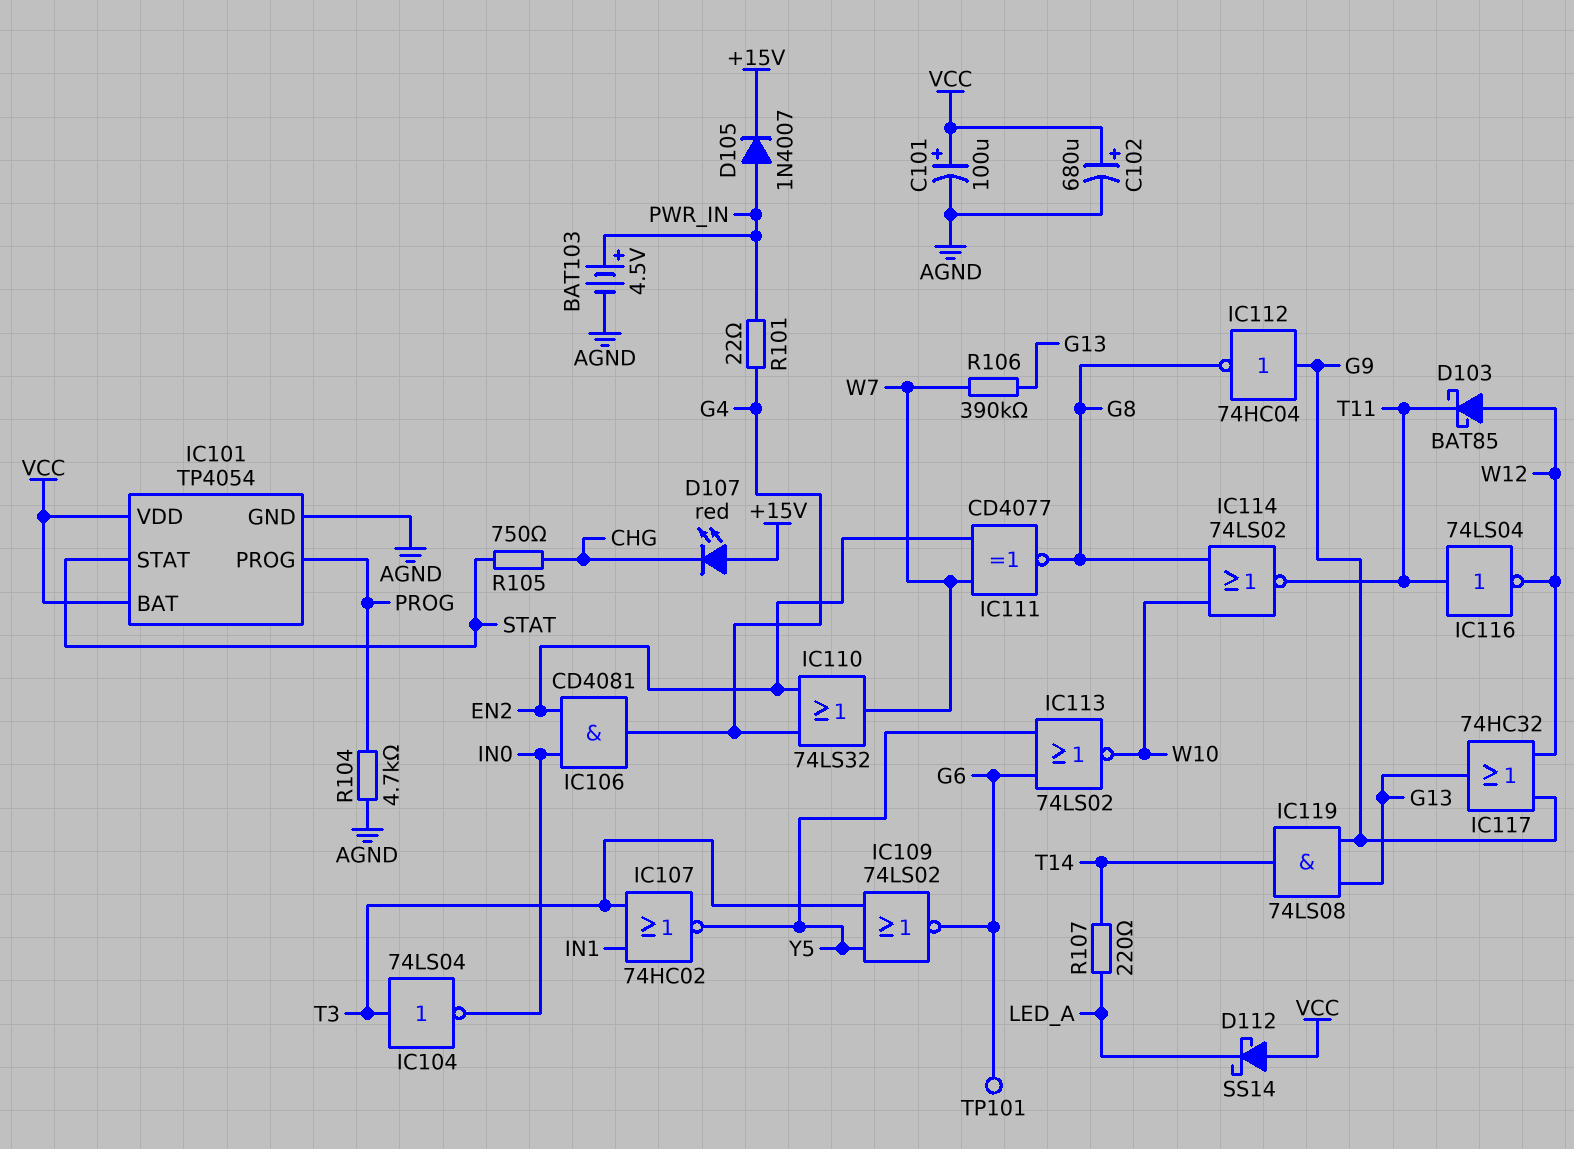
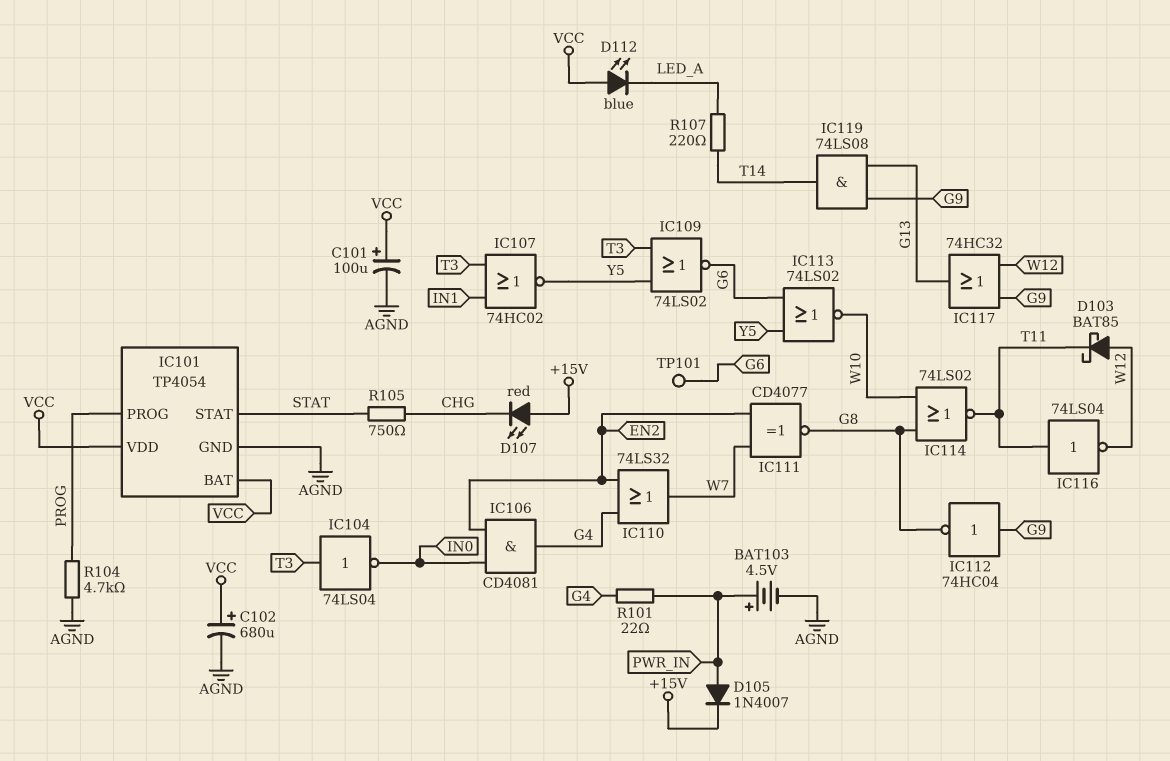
D112: schottky SS14 (A VCC, K LED_A) -> LED blue (A VCC, K LED_A)
R106: 390k (G13, W7) -> none

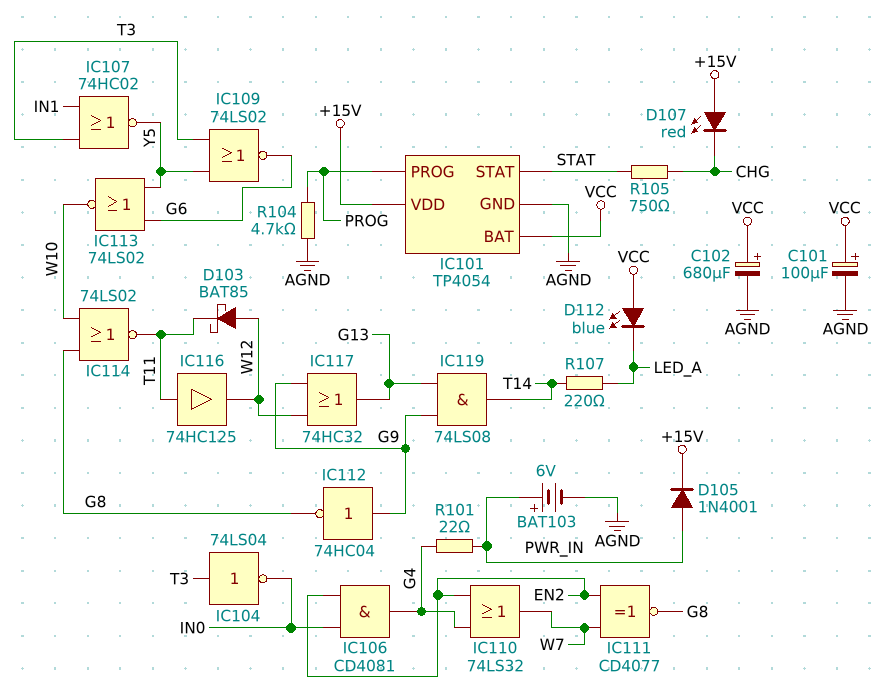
BAT103: 4.5V (plus PWR_IN, minus AGND) -> 6V (plus PWR_IN, minus AGND)
D105: diode 1N4007 (A PWR_IN, K +15V) -> diode 1N4001 (A PWR_IN, K +15V)
IC101 pin VDD: VCC -> +15V
IC116: NOT 74LS04 (in T11, out W12) -> buffer 74HC125 (in T11, out W12)
TP101: test point (G6) -> none

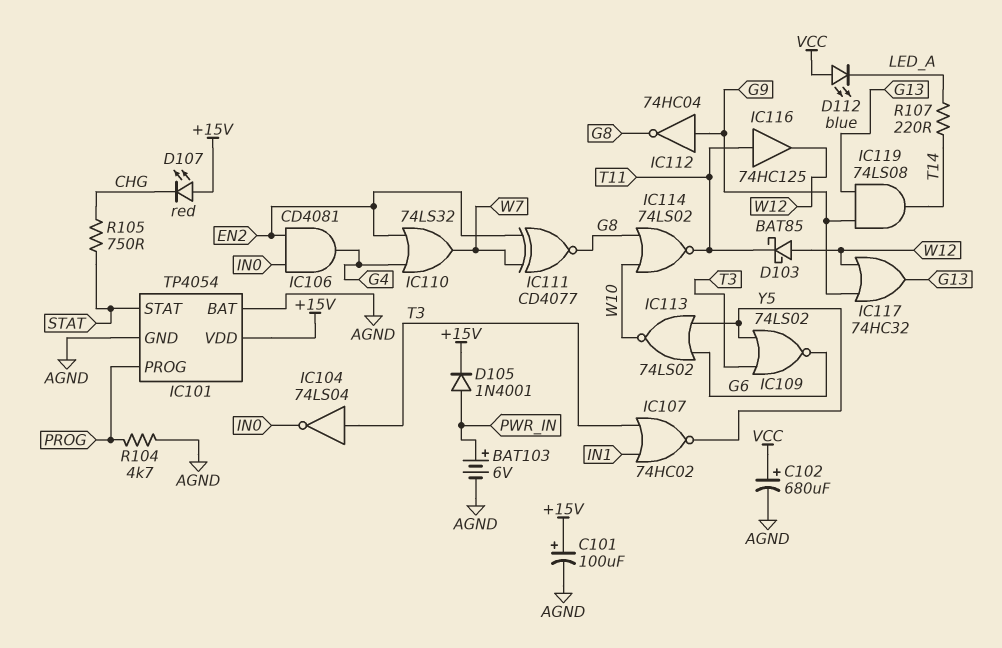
C101: 100uF (plus VCC, minus AGND) -> 100uF (plus +15V, minus AGND)
IC101 pin BAT: VCC -> AGND
R101: 22 (G4, PWR_IN) -> none

